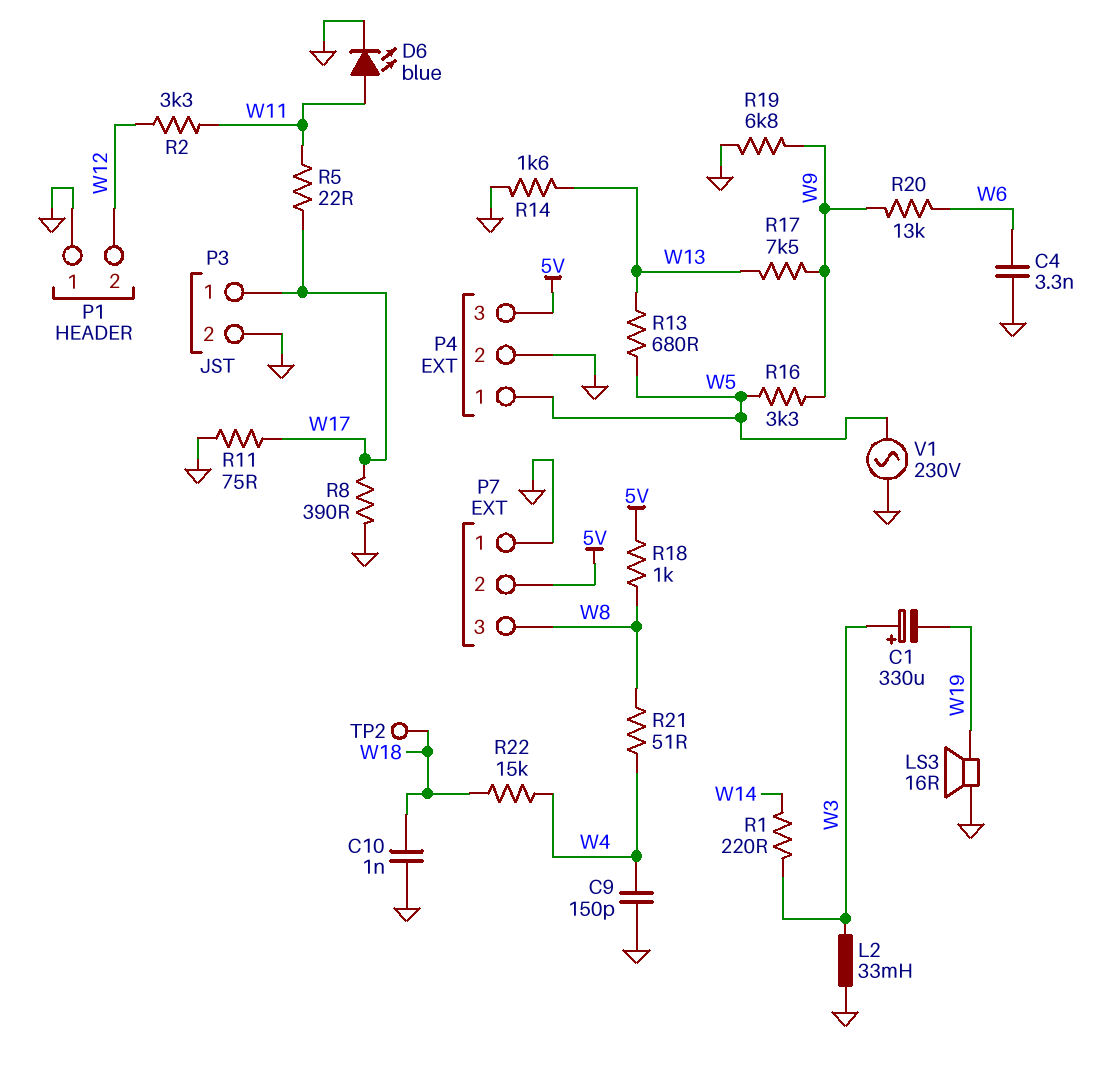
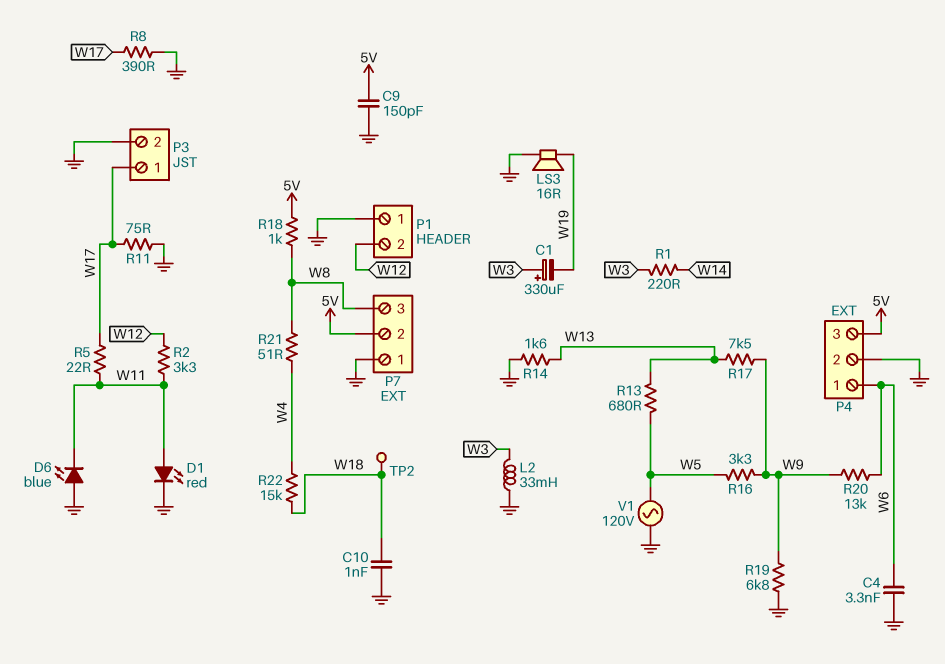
C9: 150pF (GND, W4) -> 150pF (5V, GND)
D1: none -> LED red (A W11, K GND)
D6: LED blue (A W11, K GND) -> LED blue (A GND, K W11)
P4 pin 1: W5 -> W6
V1: AC 230V (GND, W5) -> AC 120V (GND, W5)

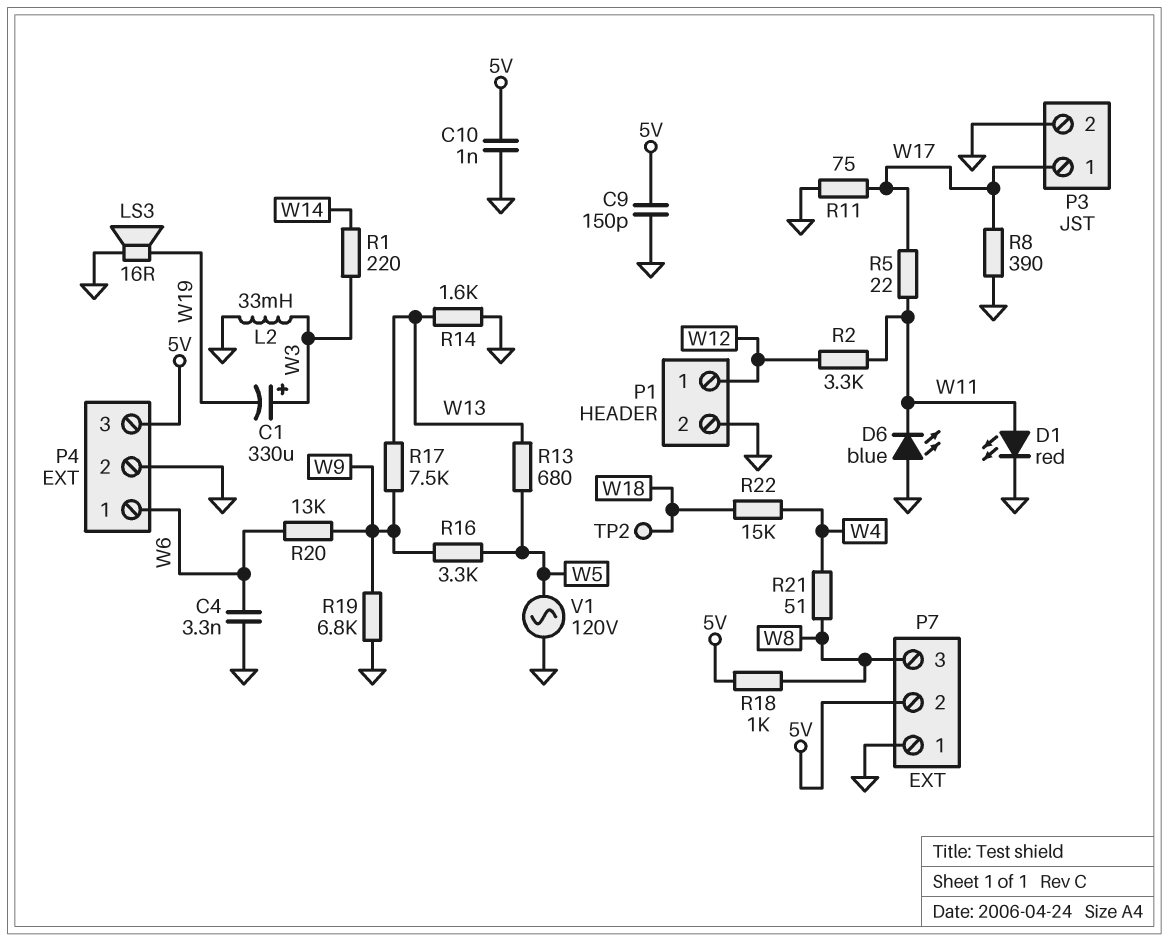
C10: 1nF (GND, W18) -> 1nF (5V, GND)
P1 pin 1: GND -> W12
P1 pin 2: W12 -> GND

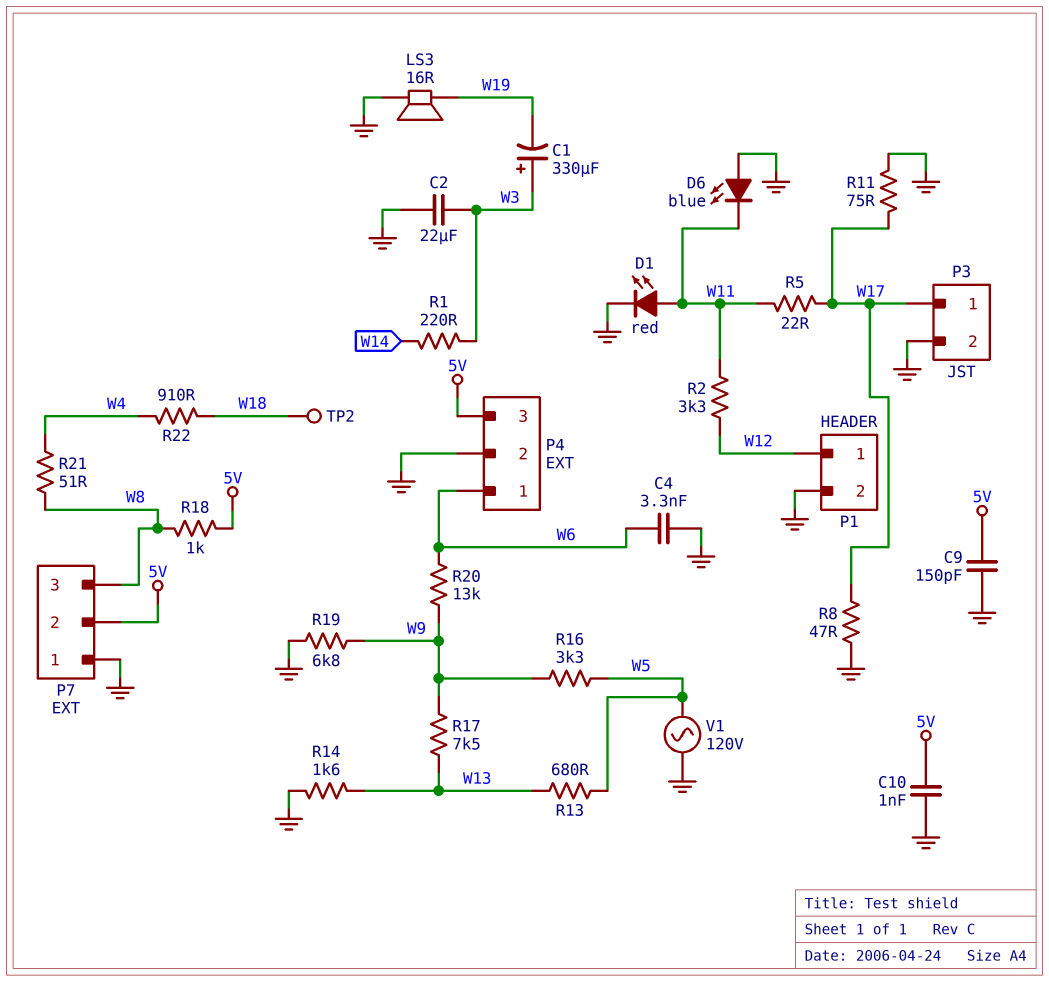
C2: none -> 22uF (GND, W3)
L2: 33mH (GND, W3) -> none
R8: 390 (GND, W17) -> 47 (GND, W17)
R22: 15k (W4, W18) -> 910 (W4, W18)

